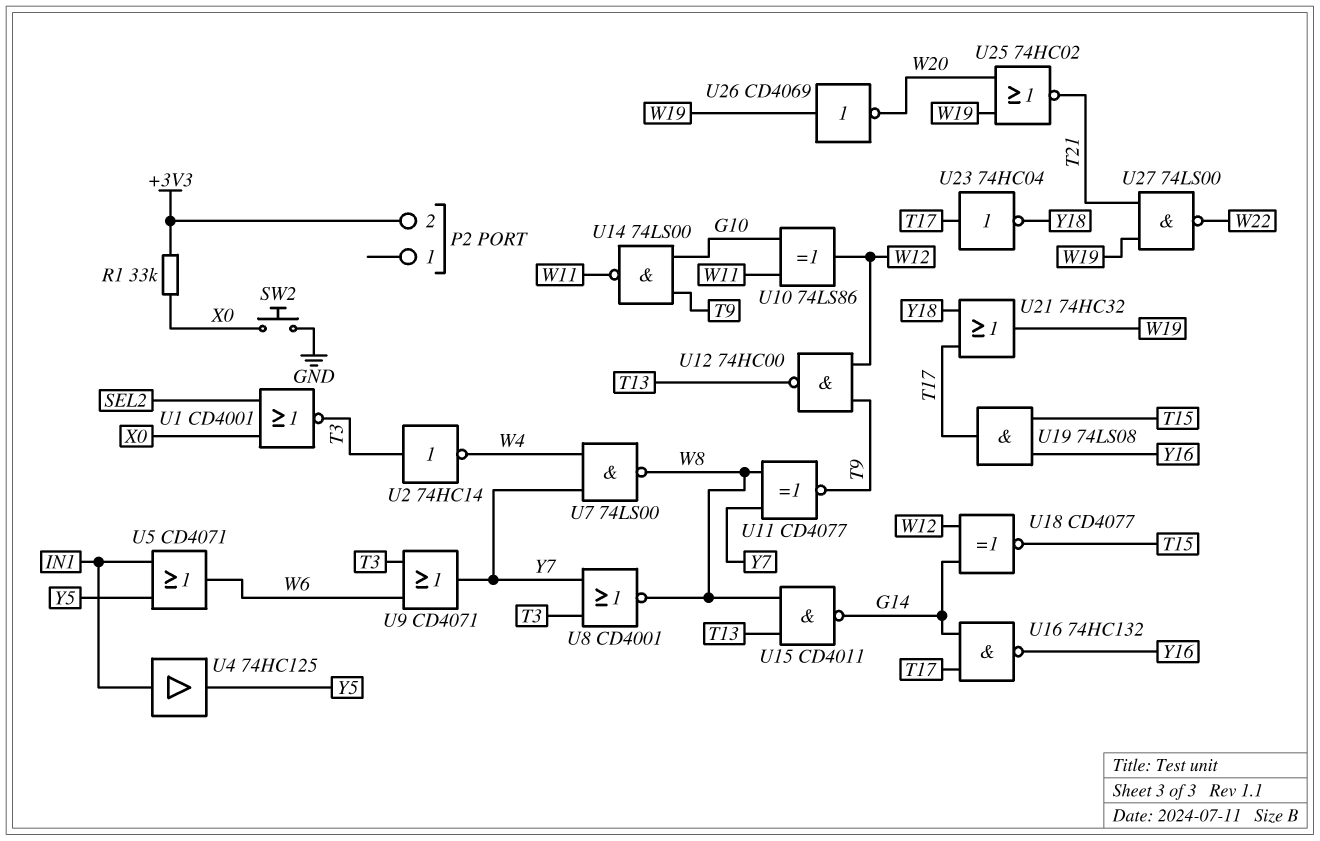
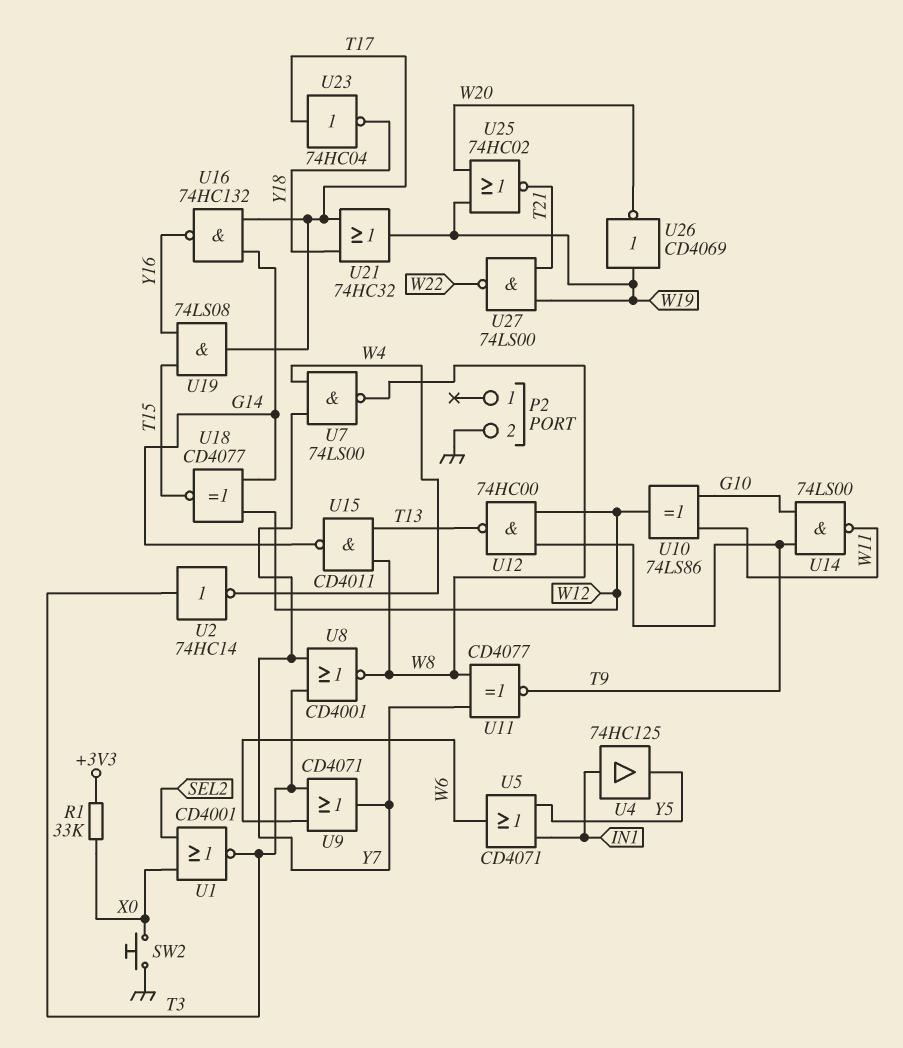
P2 pin 2: +3V3 -> GND

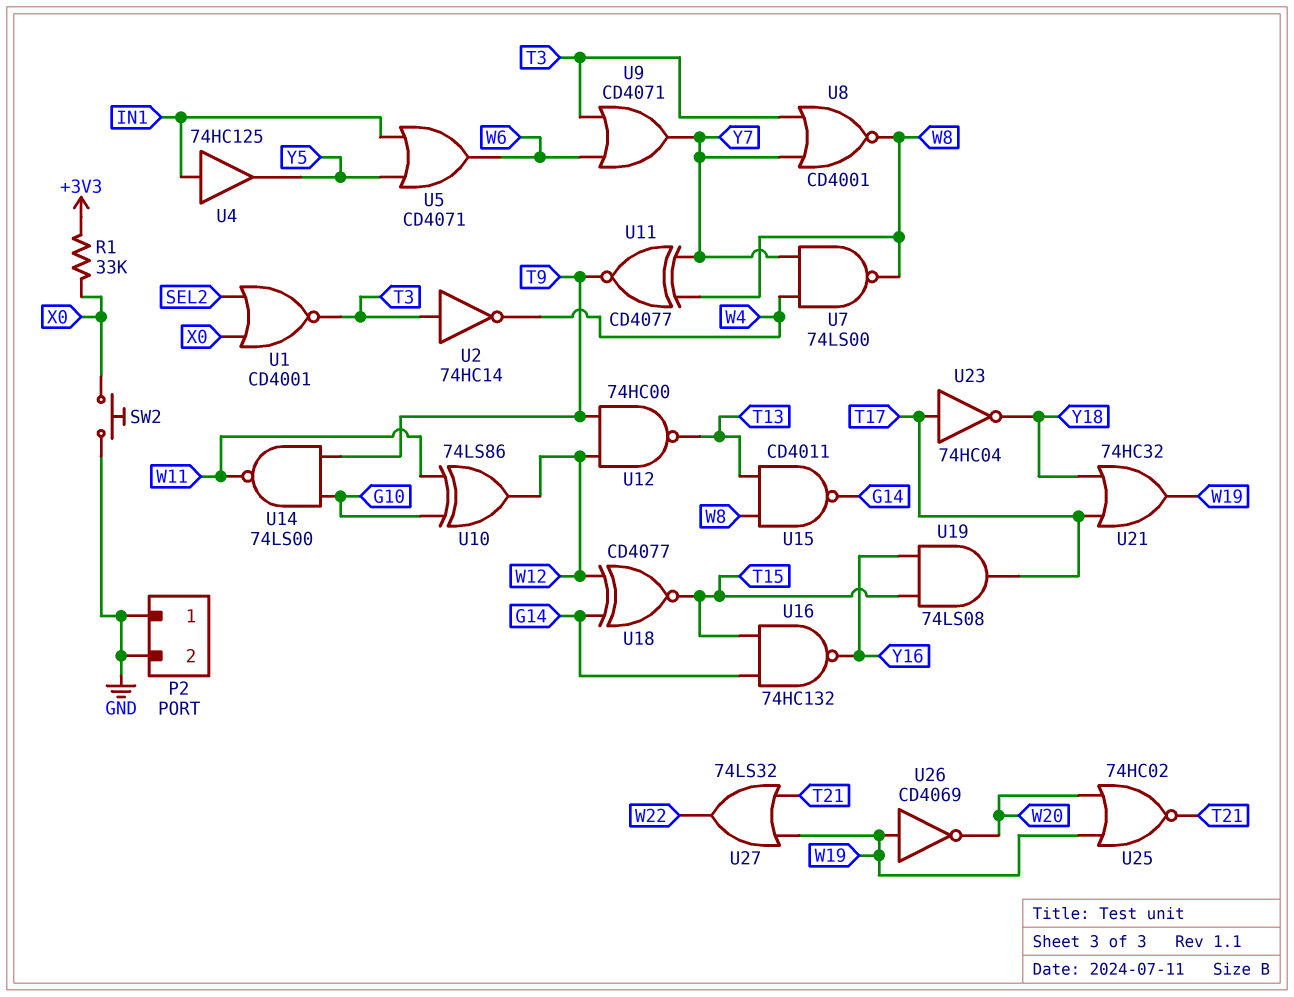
P2 pin 1: none -> GND
U16: NAND 74HC132 (in G14, in T17, out Y16) -> NAND 74HC132 (in G14, in T15, out Y16)
U27: NAND 74LS00 (in T21, in W19, out W22) -> OR 74LS32 (in T21, in W19, out W22)

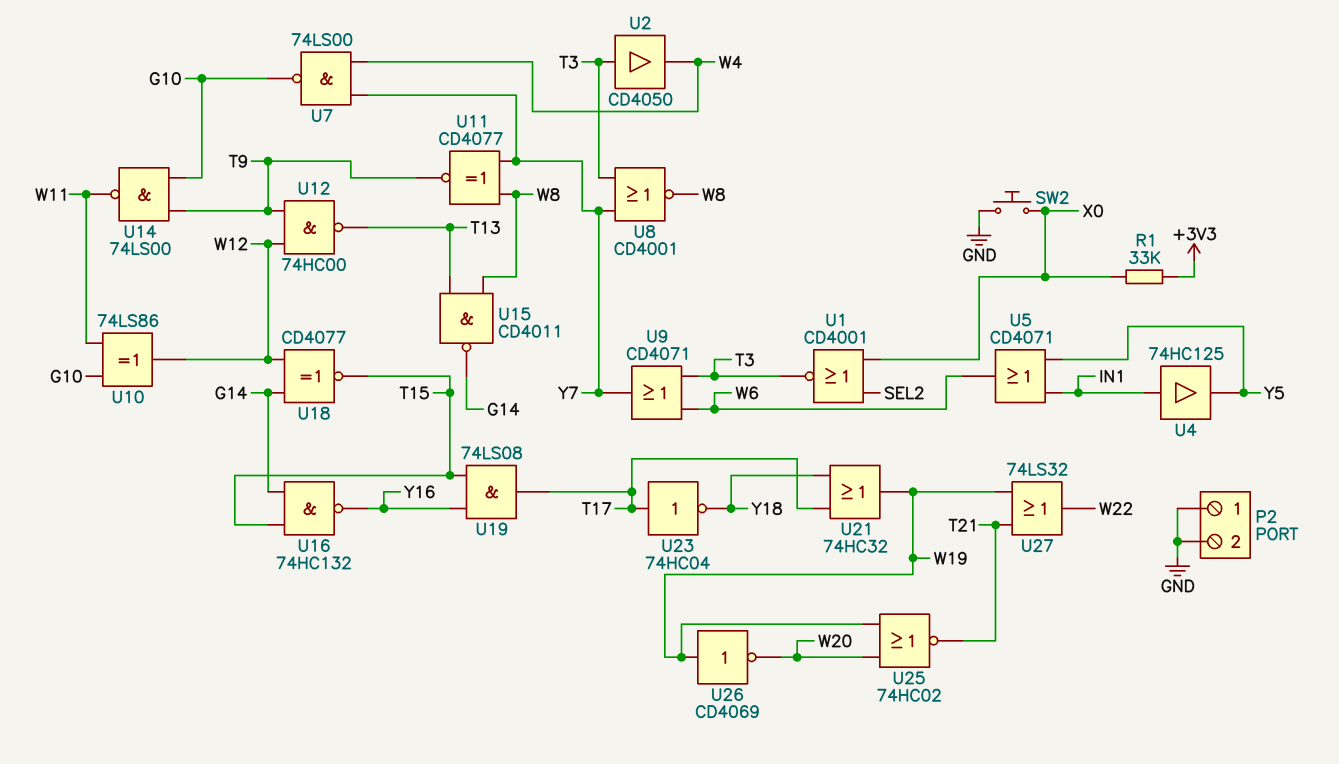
U2: NOT 74HC14 (in T3, out W4) -> buffer CD4050 (in T3, out W4)
U7: NAND 74LS00 (in W4, in Y7, out W8) -> NAND 74LS00 (in W4, in Y7, out G10)

